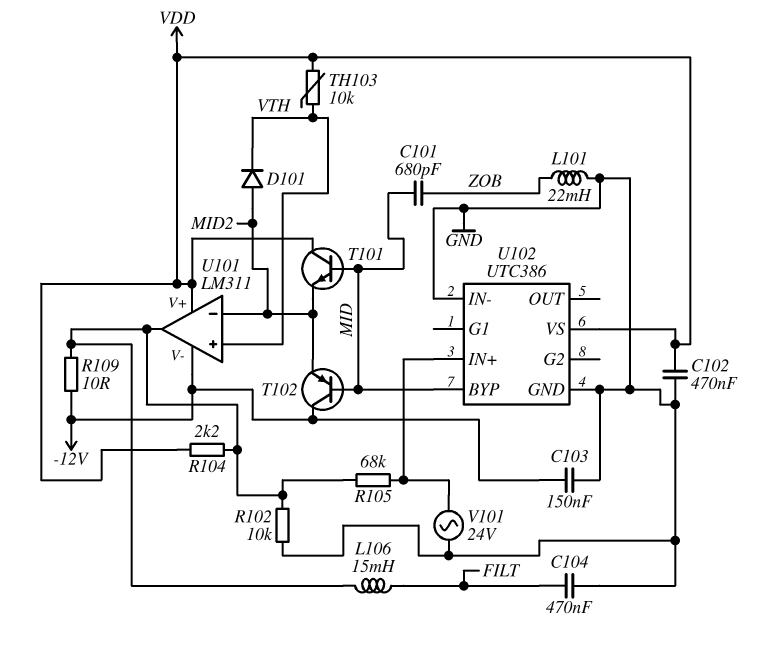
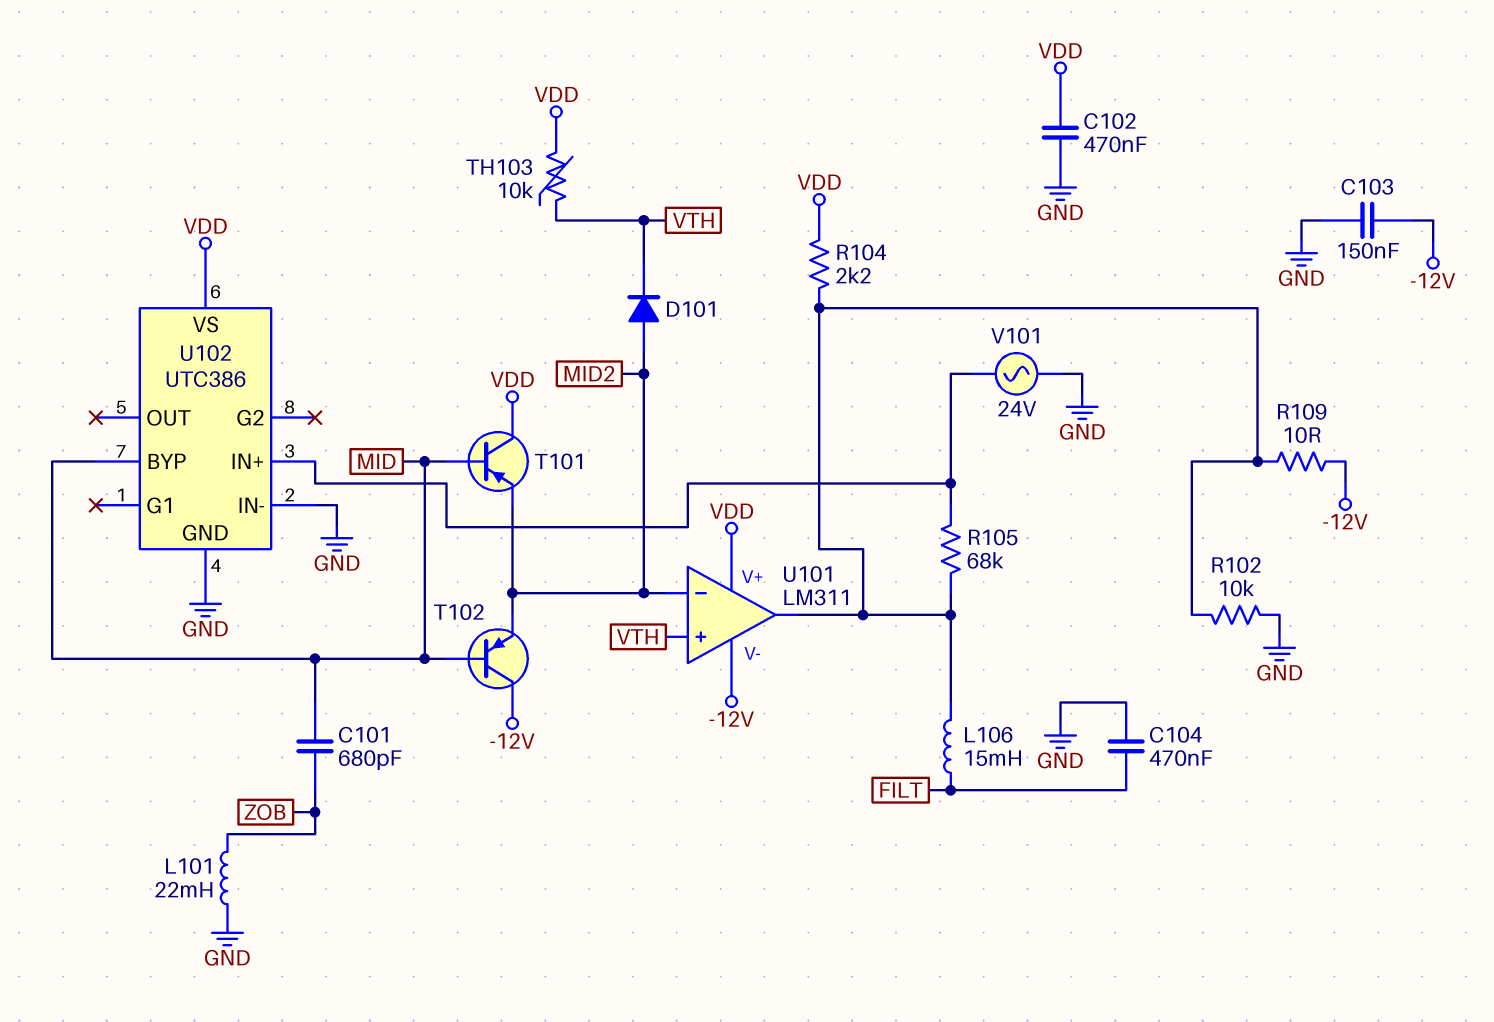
T101: NPN (B MID, C VDD, E MID2) -> PNP (B MID, C VDD, E MID2)

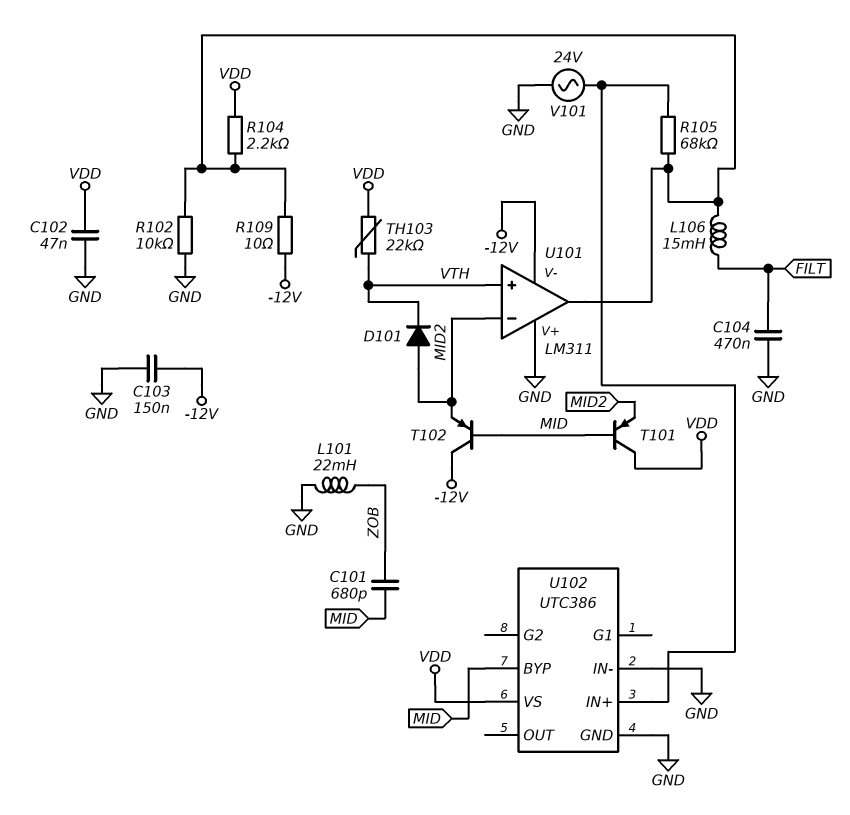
C102: 470nF (GND, VDD) -> 47nF (GND, VDD)
TH103: 10k (VDD, VTH) -> 22k (VDD, VTH)
U101 pin V+: VDD -> GND

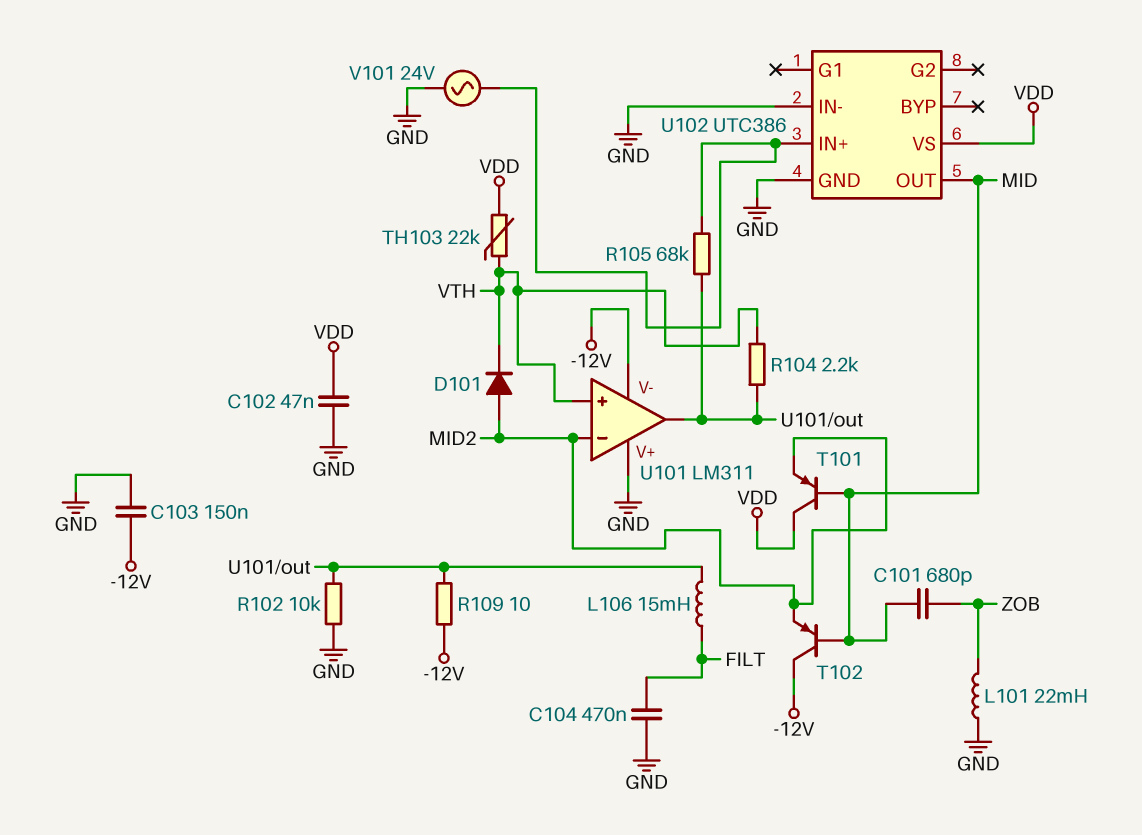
R104: 2.2k (U101/out, VDD) -> 2.2k (U101/out, VTH)
U102 pin BYP: MID -> none
U102 pin OUT: none -> MID

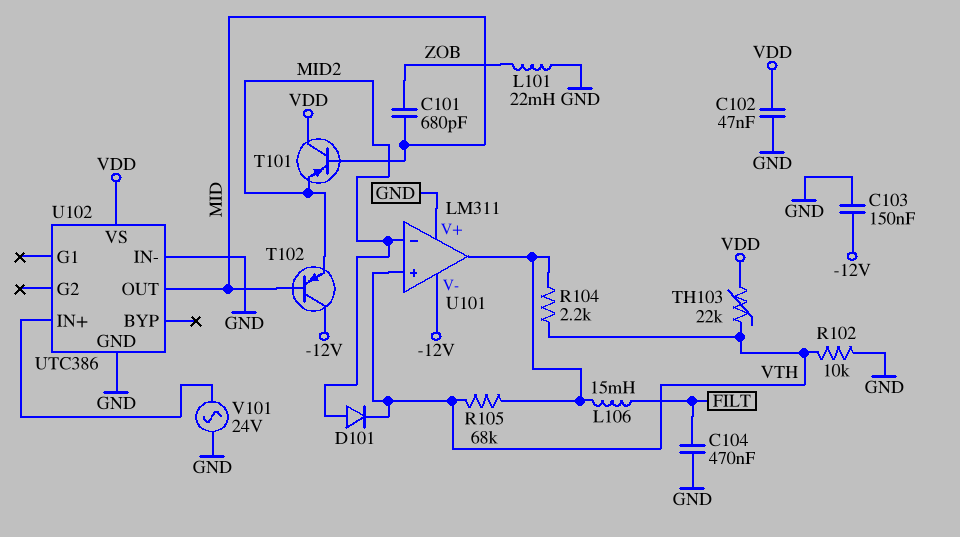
R102: 10k (GND, U101/out) -> 10k (GND, VTH)
R105: 68k (U101/out, U102/IN+) -> 68k (U101/out, VTH)
R109: 10 (-12V, U101/out) -> none

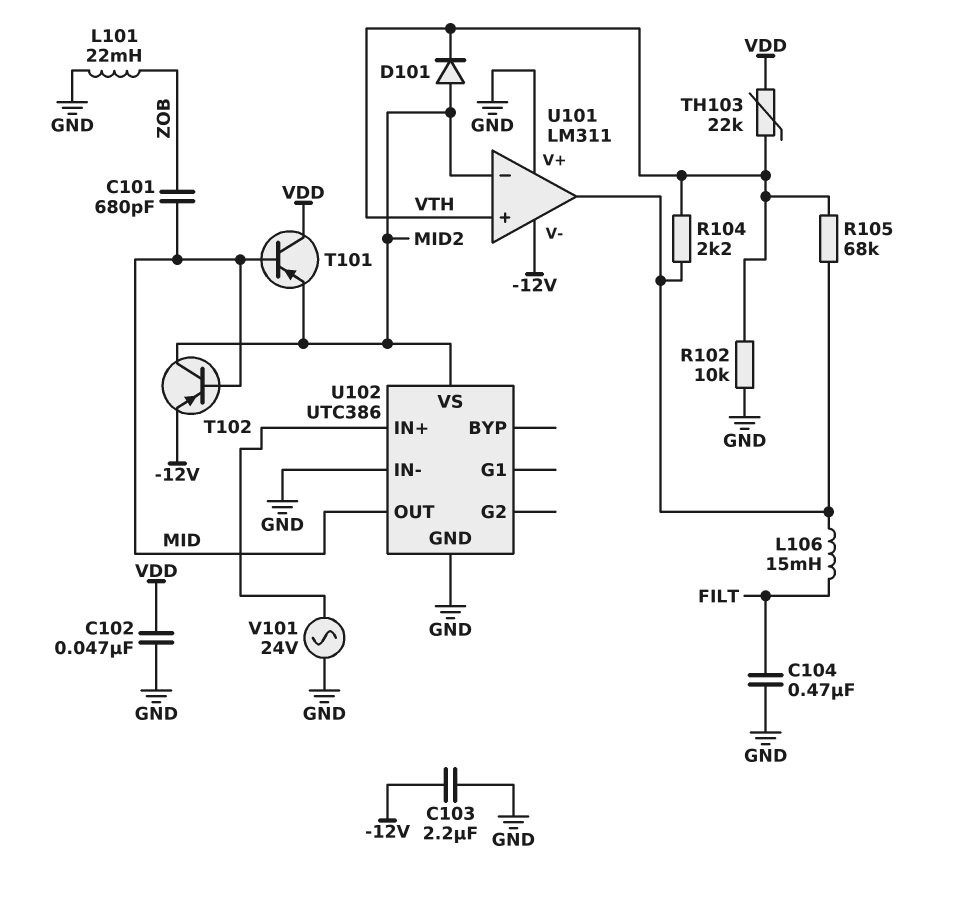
C103: 150nF (-12V, GND) -> 2.2uF (-12V, GND)
T102: PNP (B MID, C -12V, E MID2) -> PNP (B MID, C MID2, E -12V)
U102 pin VS: VDD -> MID2

